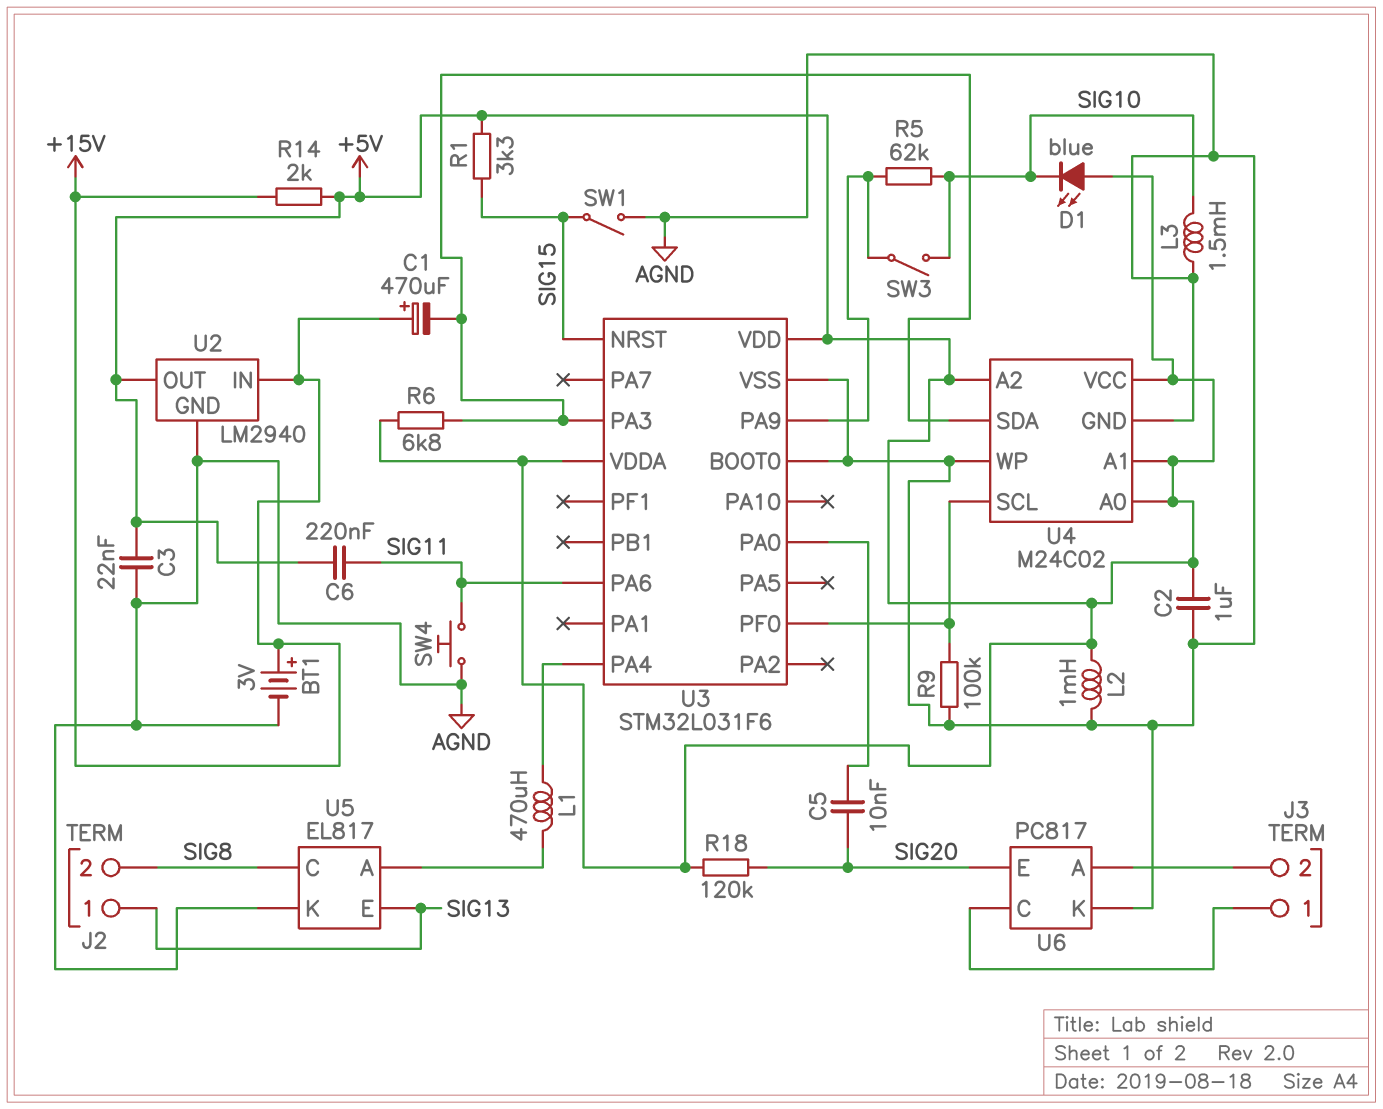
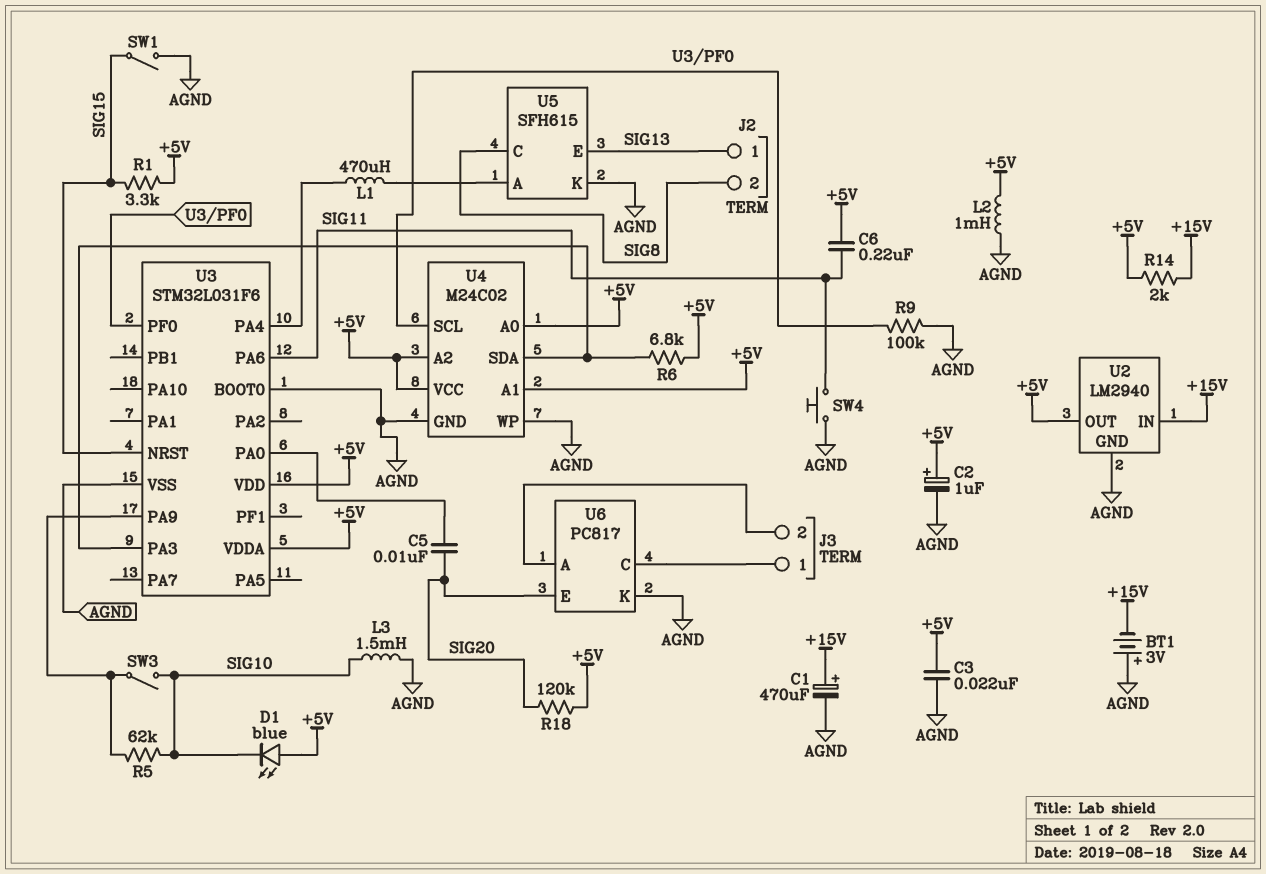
BT1: 3V (plus +15V, minus AGND) -> 3V (plus AGND, minus +15V)
C1: 470uF (plus +15V, minus U3/PA3) -> 470uF (plus +15V, minus AGND)
C2: 1uF (+5V, AGND) -> 1uF (plus +5V, minus AGND)
U5: EL817 -> SFH615

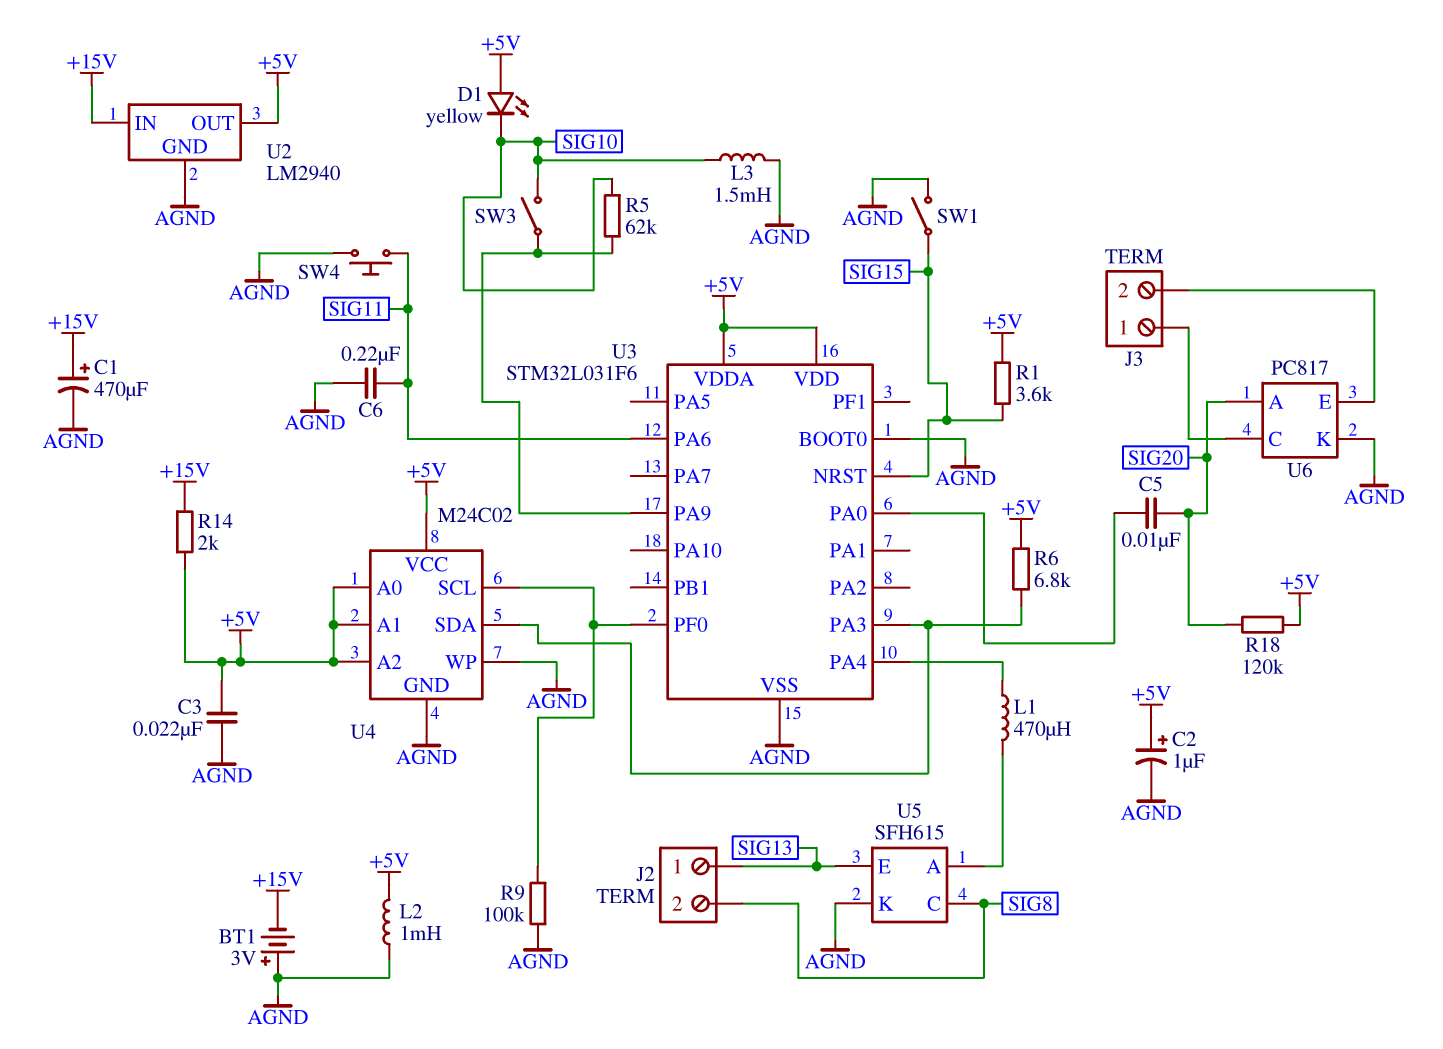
C6: 220nF (+5V, SIG11) -> 220nF (AGND, SIG11)
D1: LED blue (A +5V, K SIG10) -> LED yellow (A +5V, K SIG10)
R1: 3.3k (+5V, SIG15) -> 3.6k (+5V, SIG15)
U6 pin A: J3/2 -> SIG20
U6 pin E: SIG20 -> J3/2

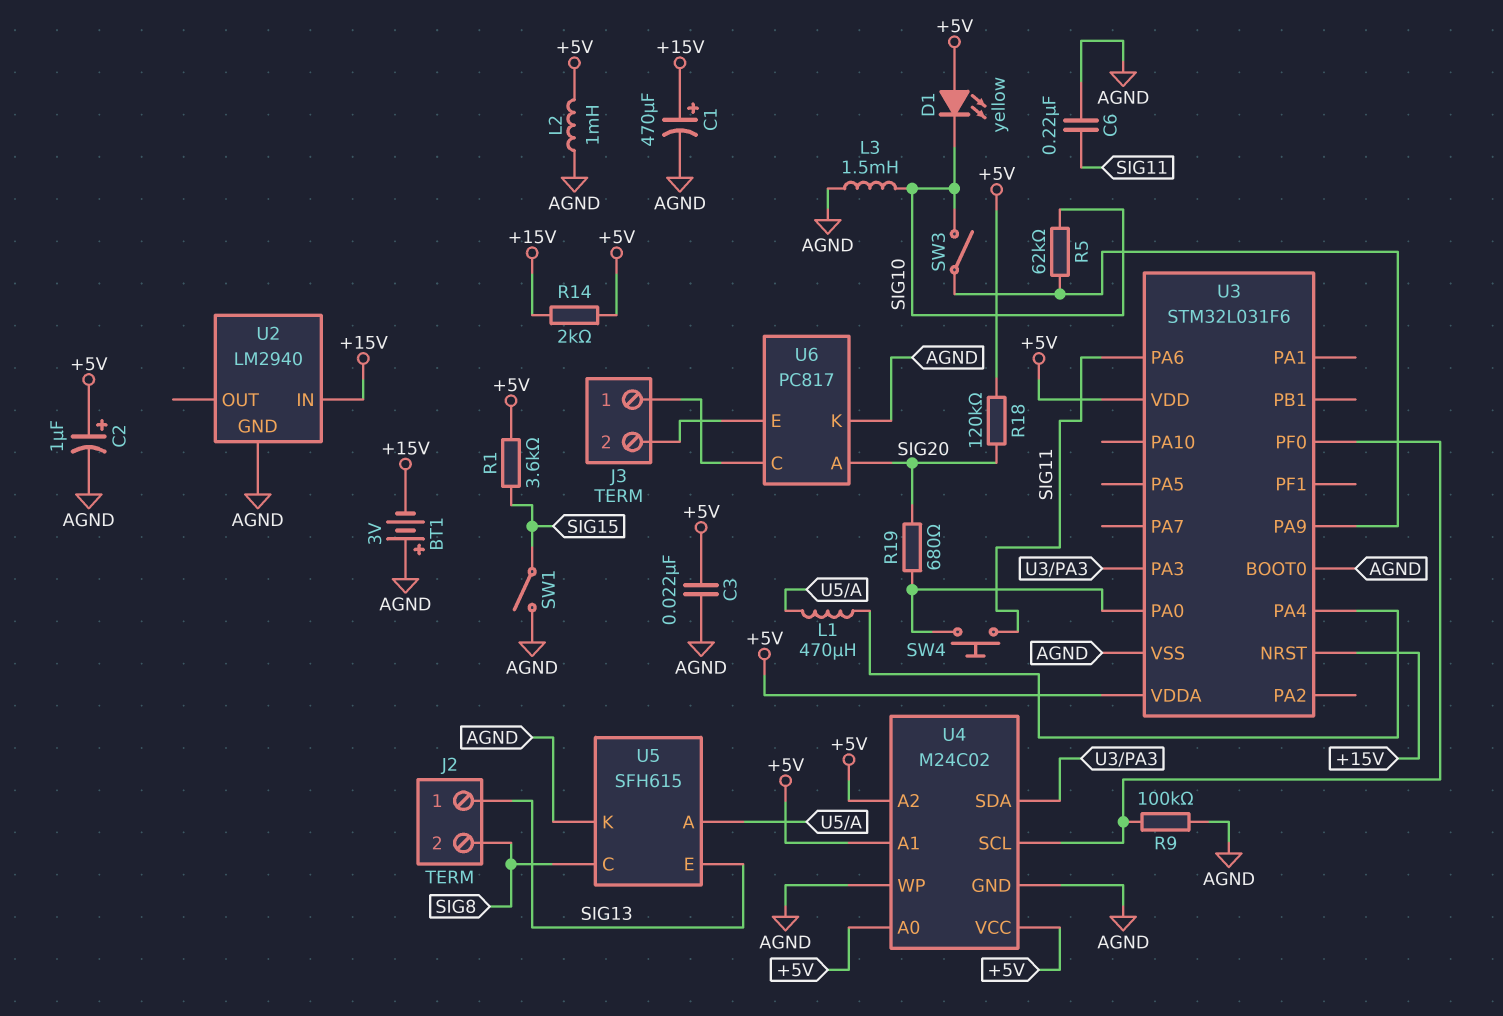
C5: 10nF (SIG20, U3/PA0) -> none
R6: 6.8k (+5V, U3/PA3) -> none
R19: none -> 680 (SIG20, U3/PA0)
SW4: button (AGND, SIG11) -> button (SIG11, U3/PA0)
U2 pin OUT: +5V -> none
U3 pin NRST: SIG15 -> +15V

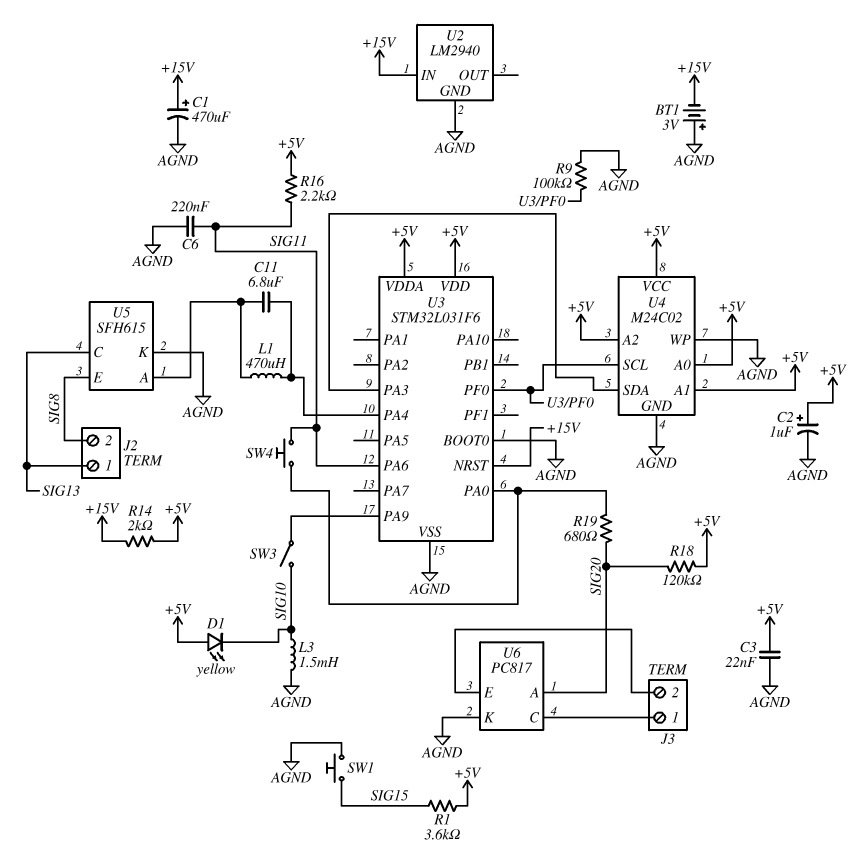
C11: none -> 6.8uF (U3/PA4, U5/A)
L2: 1mH (+5V, AGND) -> none
R5: 62k (SIG10, U3/PA9) -> none
R16: none -> 2.2k (+5V, SIG11)
SW1: switch (AGND, SIG15) -> button (AGND, SIG15)
U5 pin C: SIG8 -> SIG13
U5 pin E: SIG13 -> SIG8

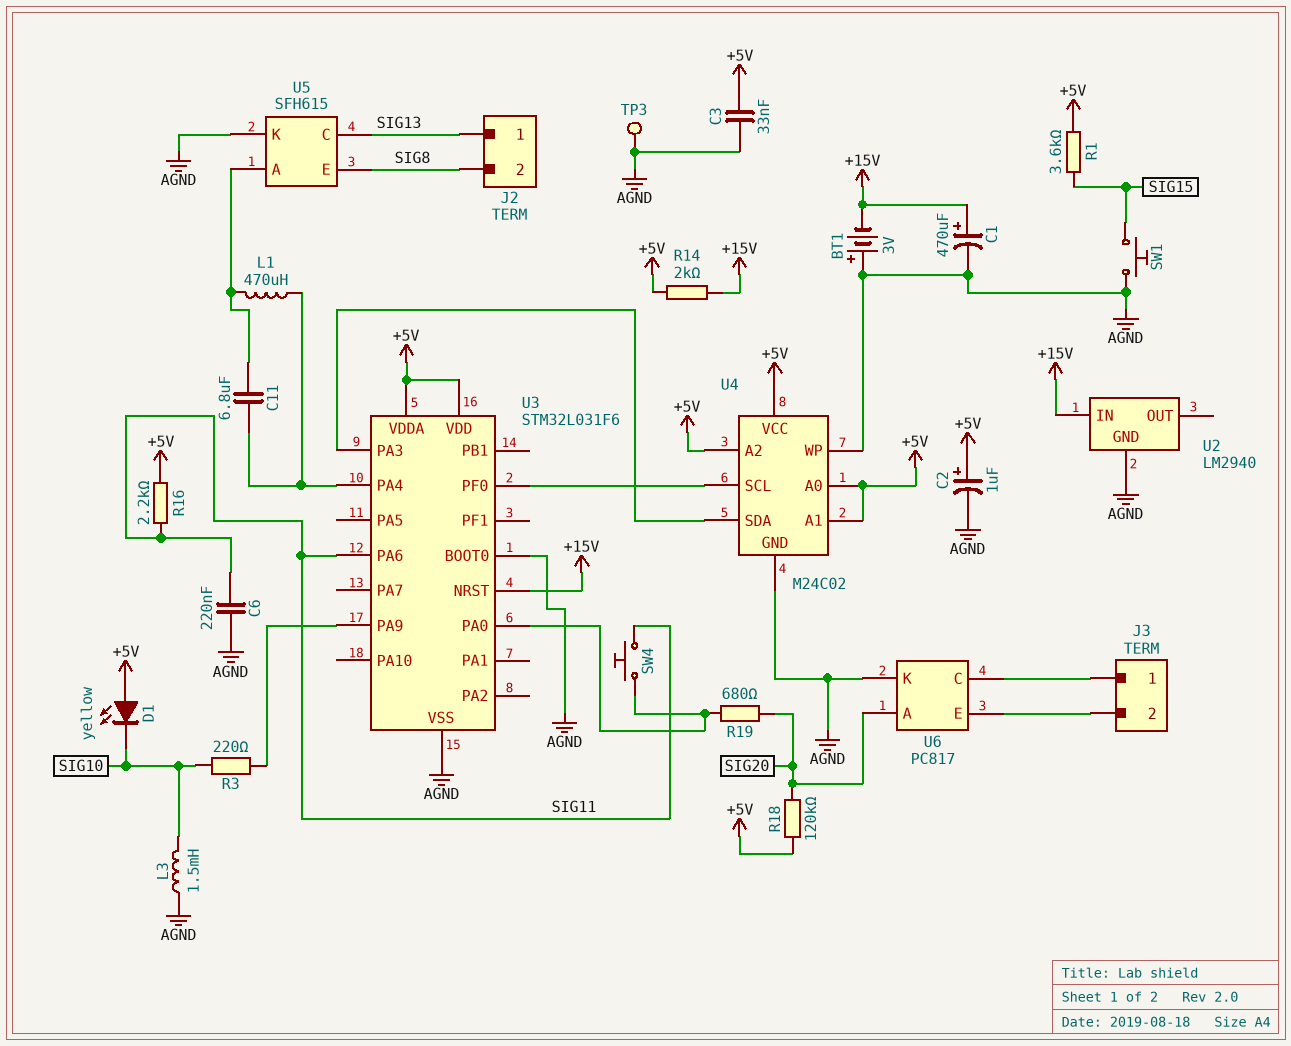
C3: 22nF (+5V, AGND) -> 33nF (+5V, AGND)
R3: none -> 220 (SIG10, U3/PA9)
R9: 100k (AGND, U3/PF0) -> none
SW3: switch (SIG10, U3/PA9) -> none
TP3: none -> test point (AGND)

